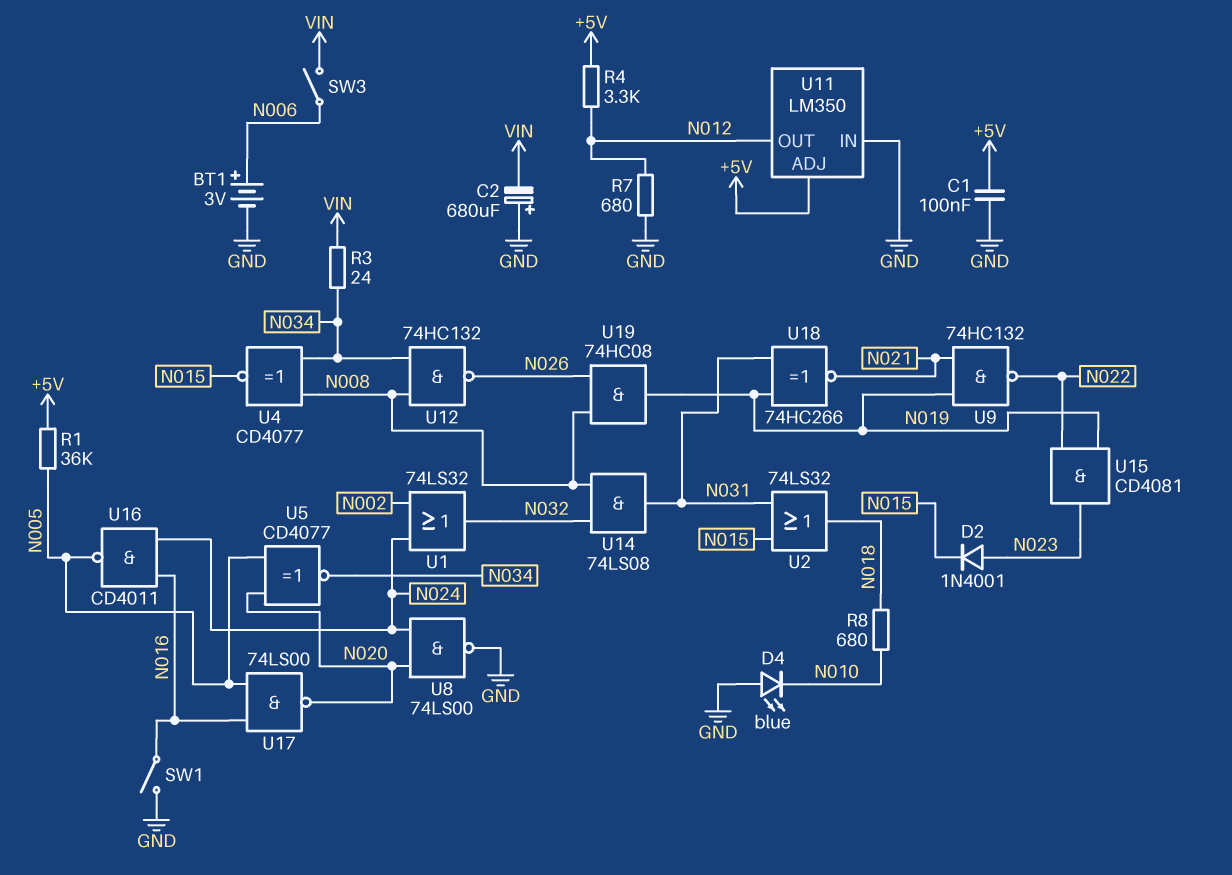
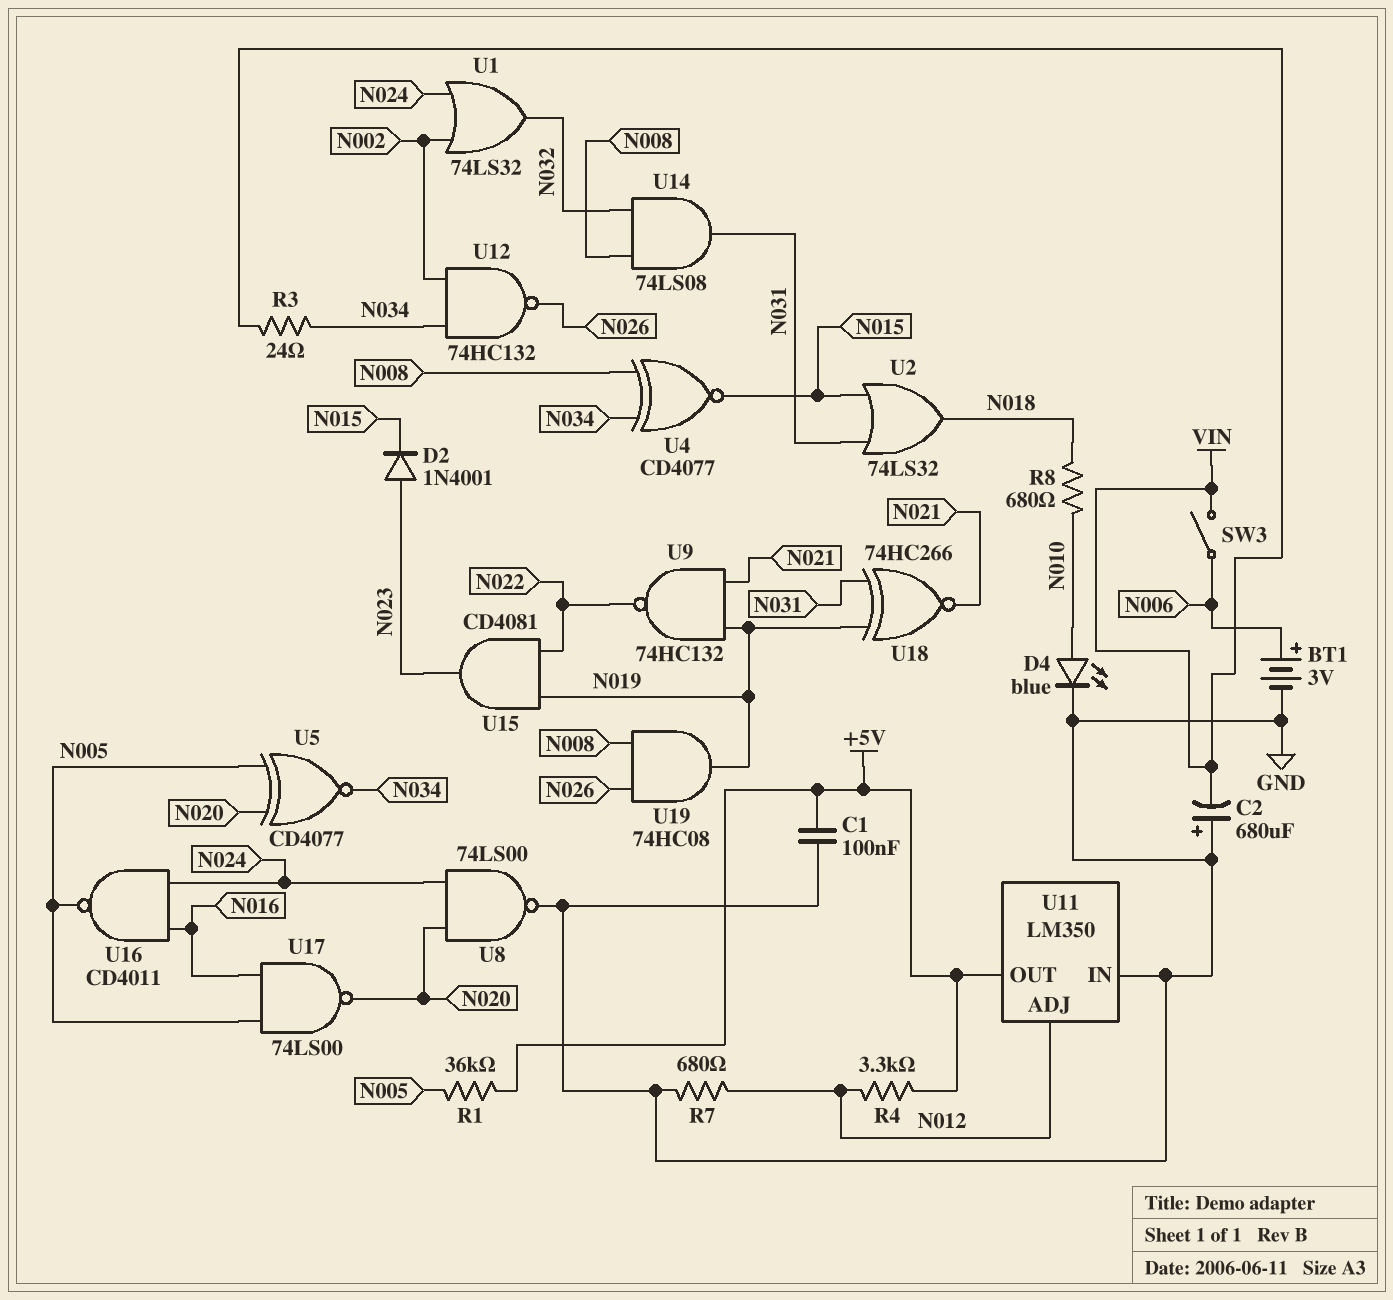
D4: LED blue (A GND, K N010) -> LED blue (A N010, K GND)
SW1: switch (GND, N016) -> none
U11 pin ADJ: +5V -> N012
U11 pin OUT: N012 -> +5V
U12: NAND 74HC132 (in N008, in N034, out N026) -> NAND 74HC132 (in N002, in N034, out N026)

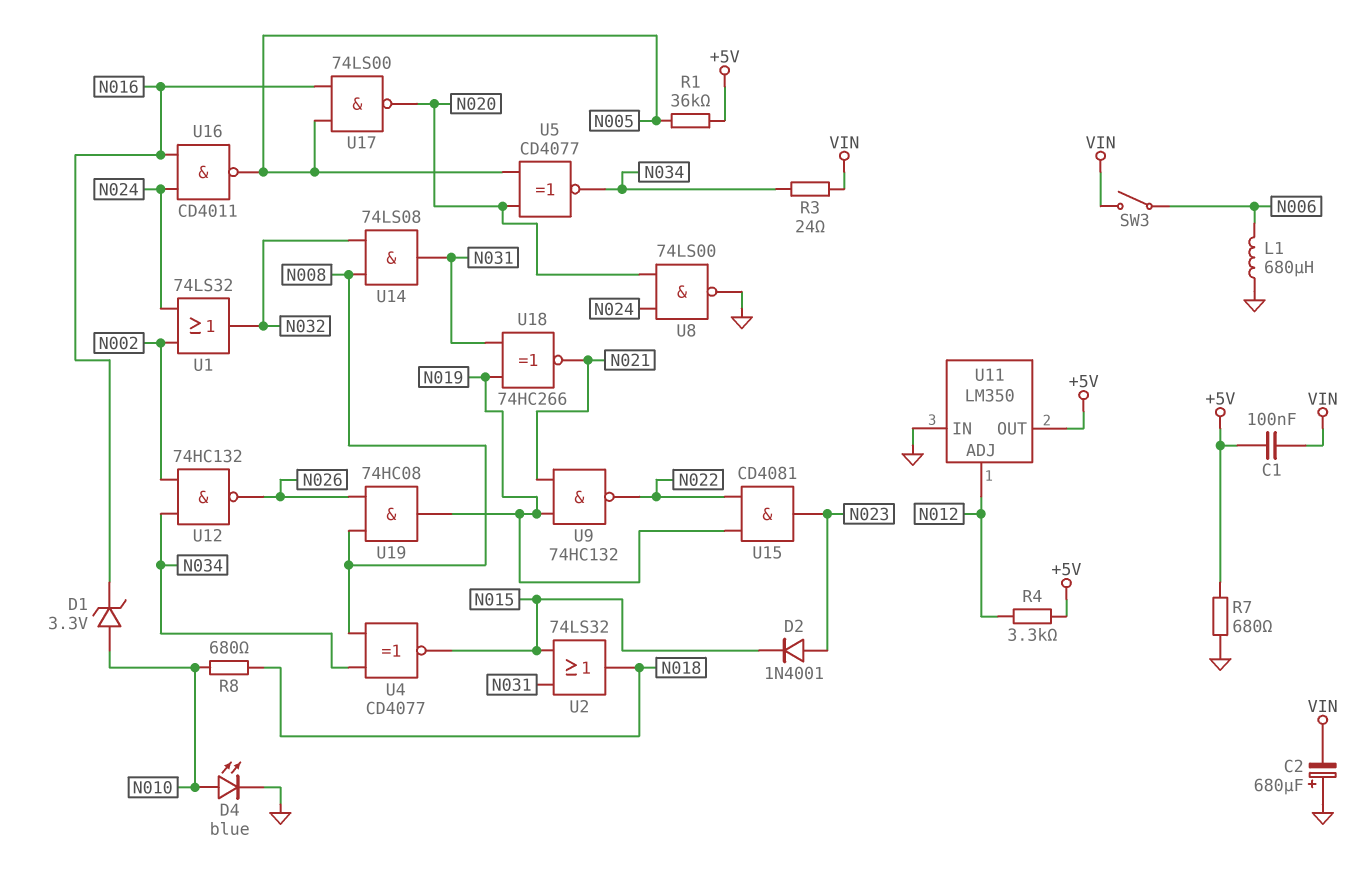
BT1: 3V (plus N006, minus GND) -> none
C1: 100nF (+5V, GND) -> 100nF (+5V, VIN)
D1: none -> zener 3.3V (A N010, K N016)
L1: none -> 680uH (GND, N006)
R7: 680 (GND, N012) -> 680 (+5V, GND)

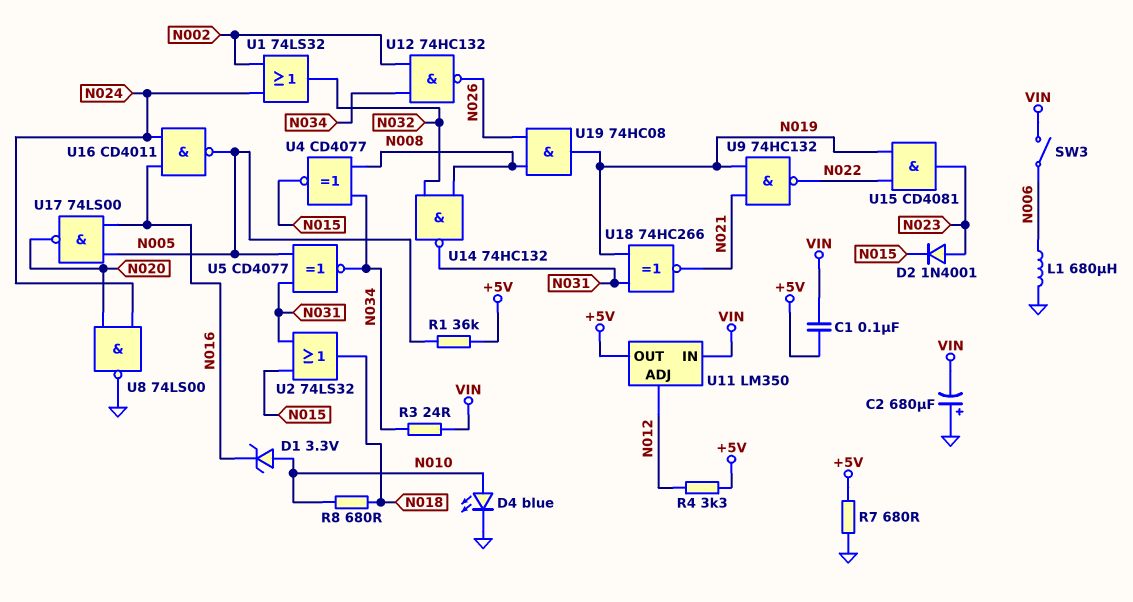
U5: XNOR CD4077 (in N005, in N020, out N034) -> XNOR CD4077 (in N005, in N031, out N034)
U11 pin IN: GND -> VIN
U14: AND 74LS08 (in N008, in N032, out N031) -> NAND 74HC132 (in N008, in N032, out N031)

